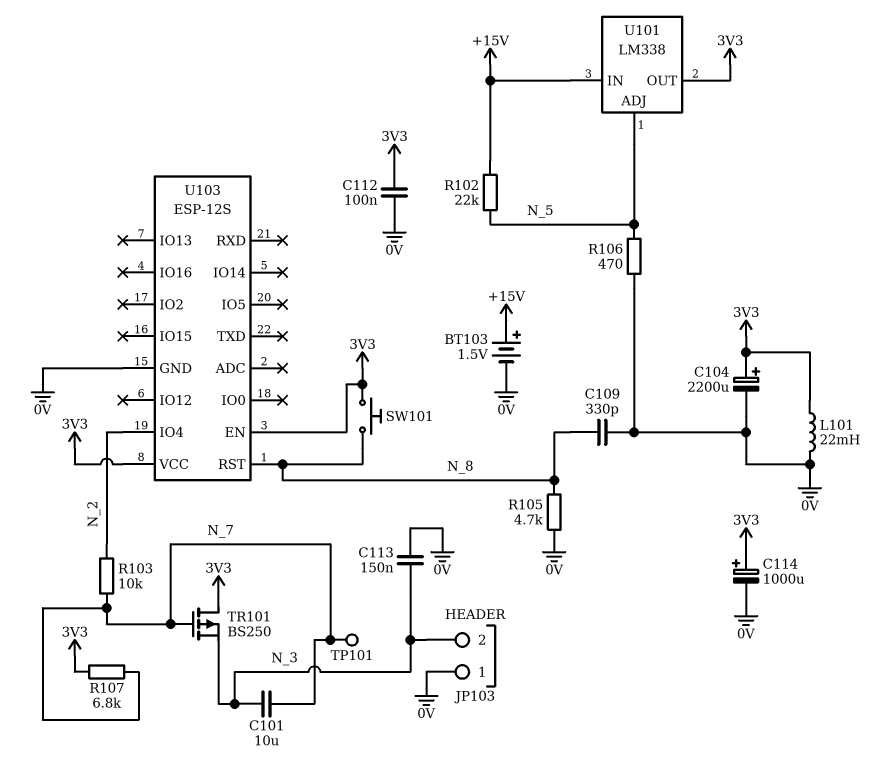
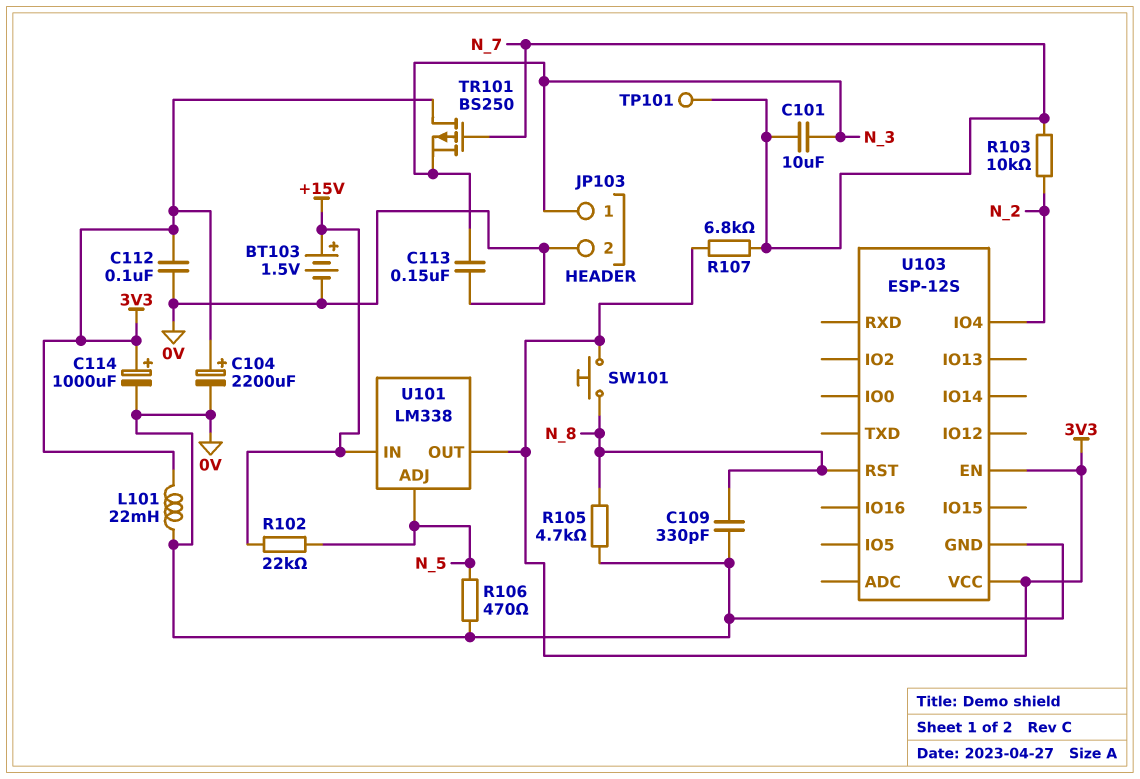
JP103 pin 1: 0V -> N_3
JP103 pin 2: N_3 -> 0V

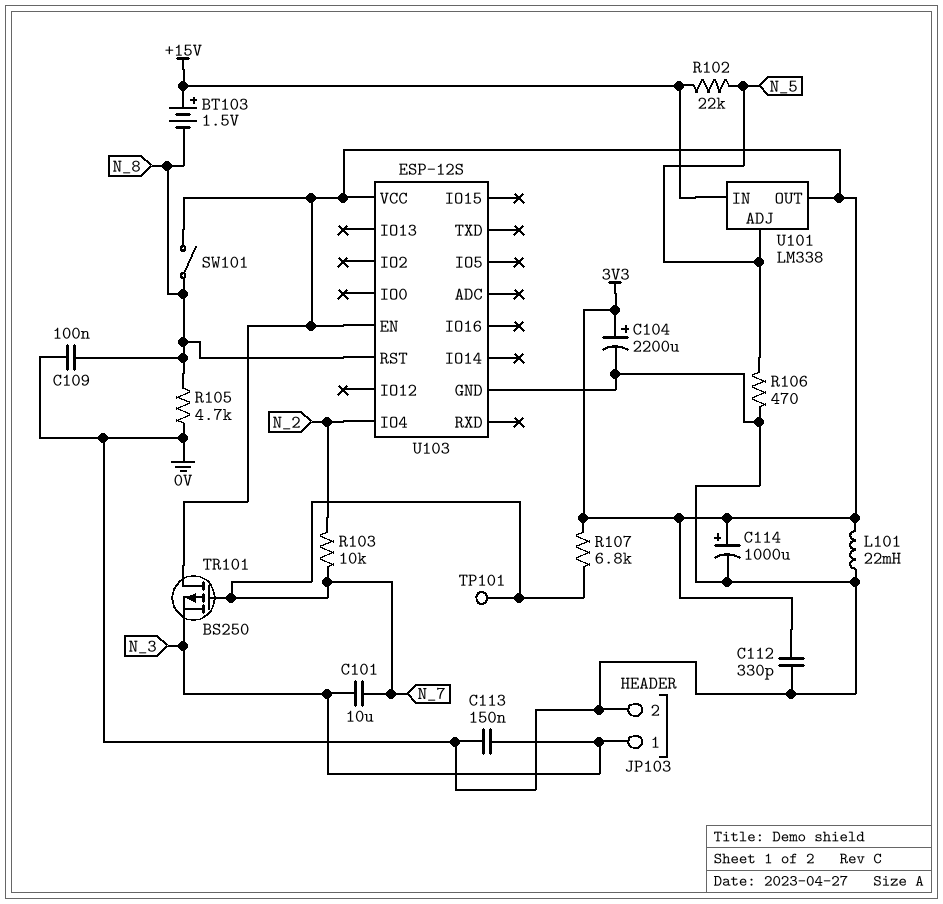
BT103: 1.5V (plus +15V, minus 0V) -> 1.5V (plus +15V, minus N_8)
C109: 330pF (0V, N_8) -> 100nF (0V, N_8)
C112: 100nF (0V, 3V3) -> 330pF (0V, 3V3)
SW101: button (3V3, N_8) -> switch (3V3, N_8)

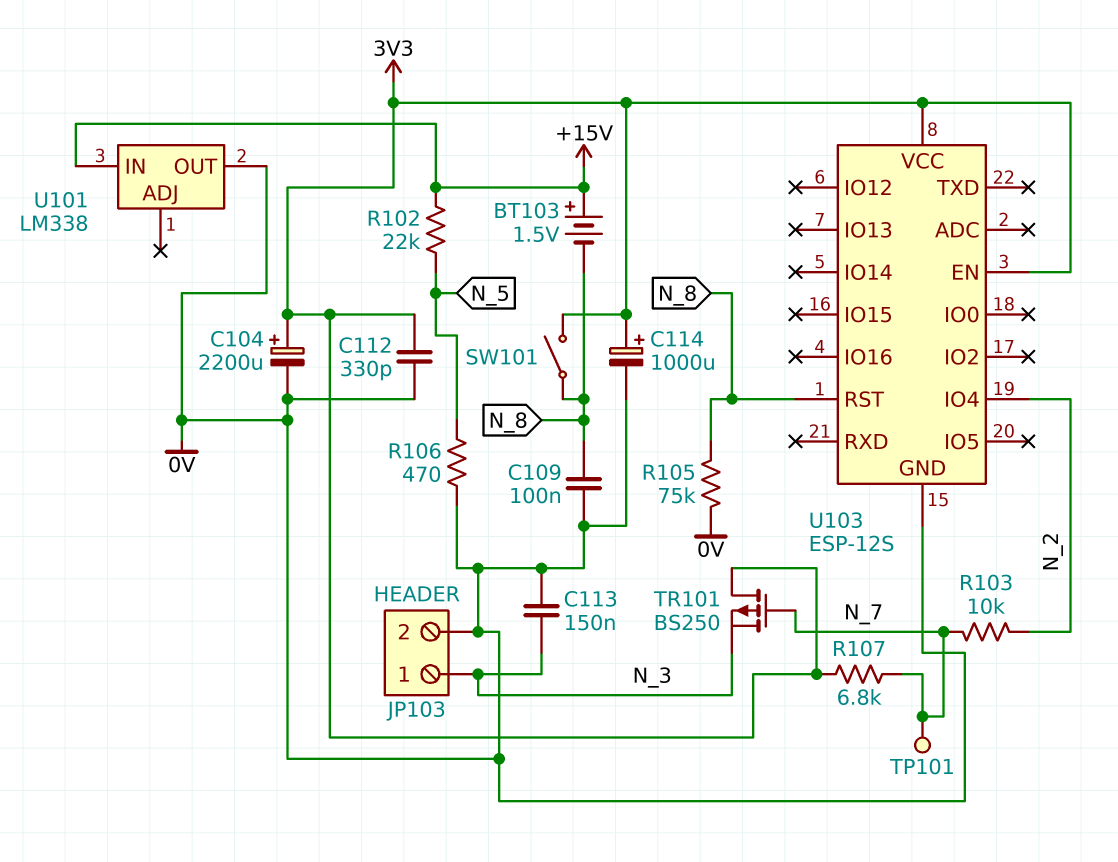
C101: 10uF (N_3, N_7) -> none
L101: 22mH (0V, 3V3) -> none
R105: 4.7k (0V, N_8) -> 75k (0V, N_8)
U101 pin ADJ: N_5 -> none
U101 pin OUT: 3V3 -> 0V

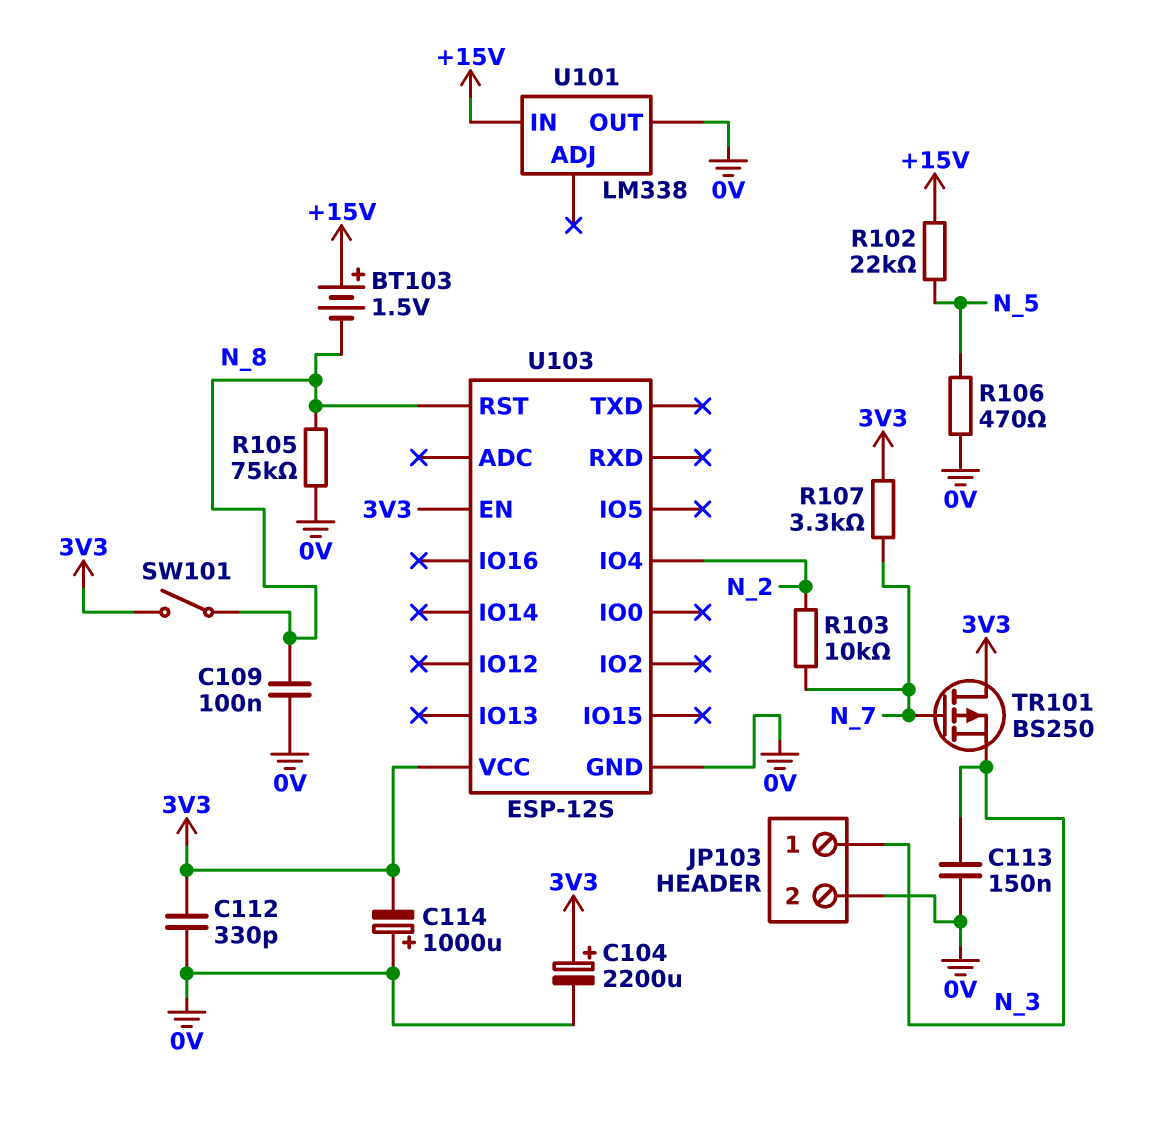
C114: 1000uF (plus 3V3, minus 0V) -> 1000uF (plus 0V, minus 3V3)
R107: 6.8k (3V3, N_7) -> 3.3k (3V3, N_7)
TP101: test point (N_7) -> none

